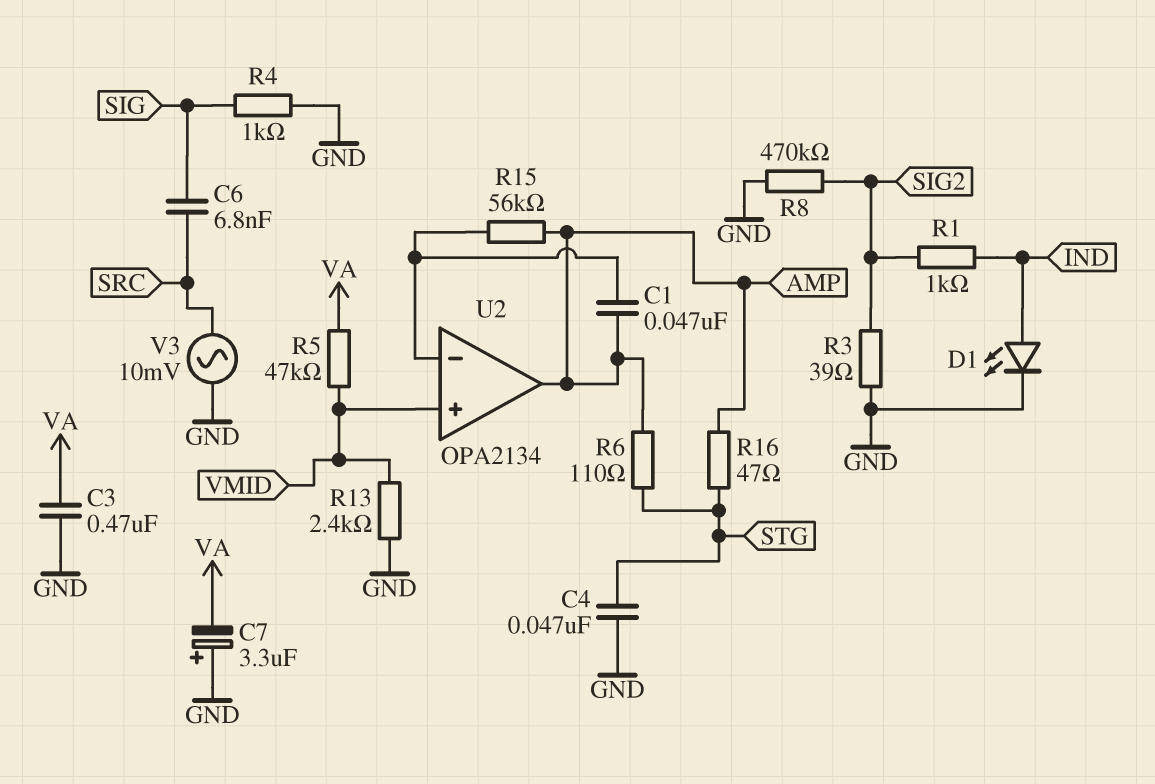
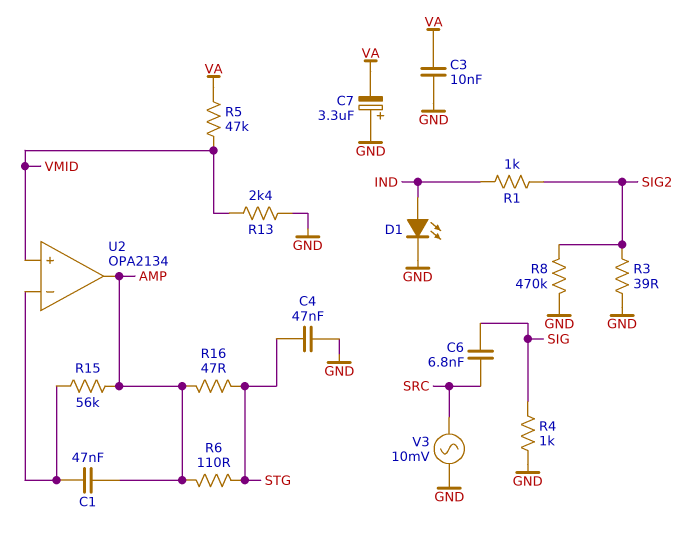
C3: 470nF (GND, VA) -> 10nF (GND, VA)

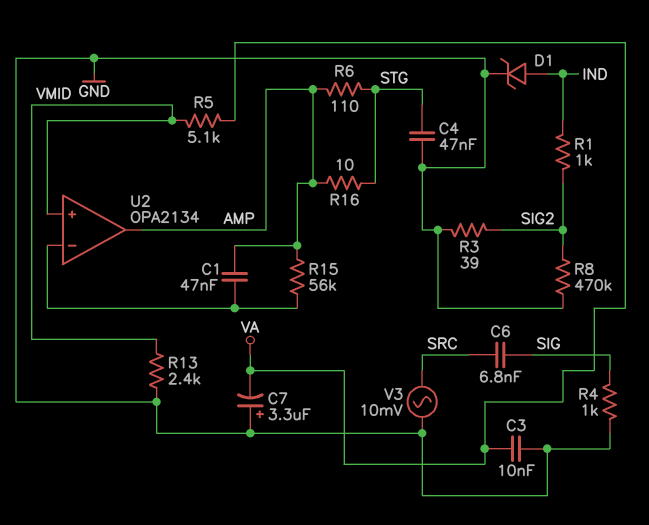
D1: LED (A IND, K GND) -> zener (A IND, K GND)
R5: 47k (VA, VMID) -> 5.1k (VA, VMID)
R16: 47 (AMP, STG) -> 10 (AMP, STG)

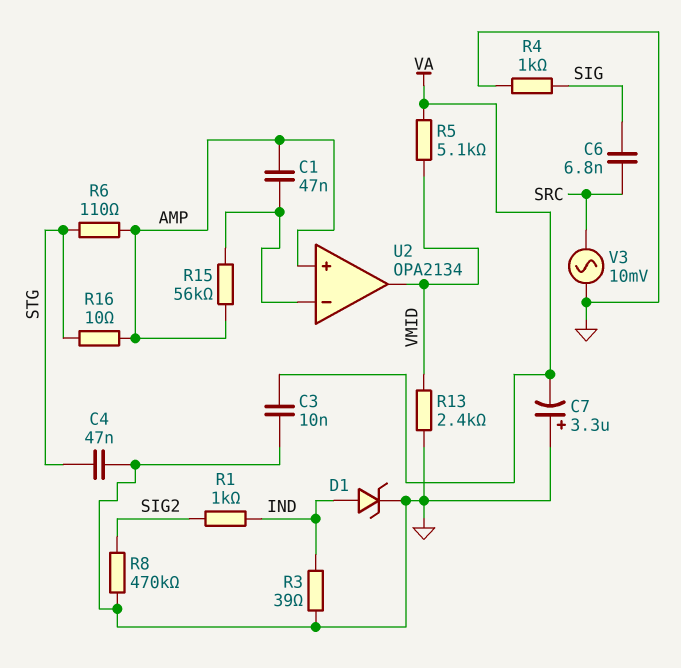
R3: 39 (GND, SIG2) -> 39 (GND, IND)
U2 pin in+: VMID -> AMP
U2 pin out: AMP -> VMID

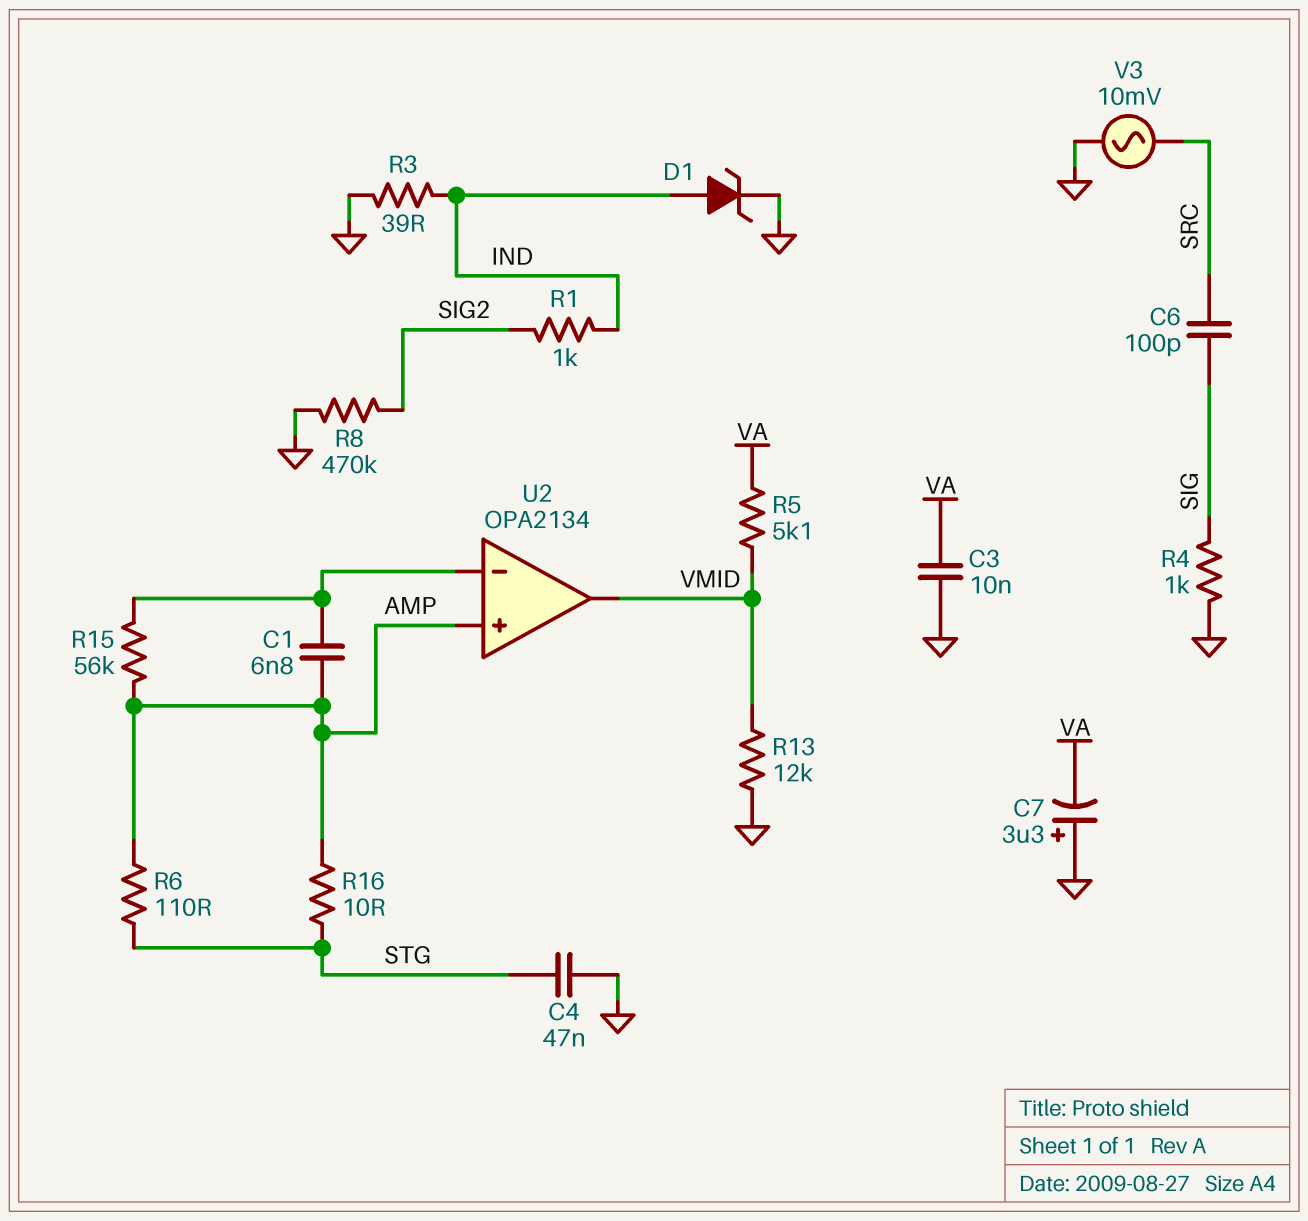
C1: 47nF (AMP, U2/in-) -> 6.8nF (AMP, U2/in-)
C6: 6.8nF (SIG, SRC) -> 100pF (SIG, SRC)
R13: 2.4k (GND, VMID) -> 12k (GND, VMID)

